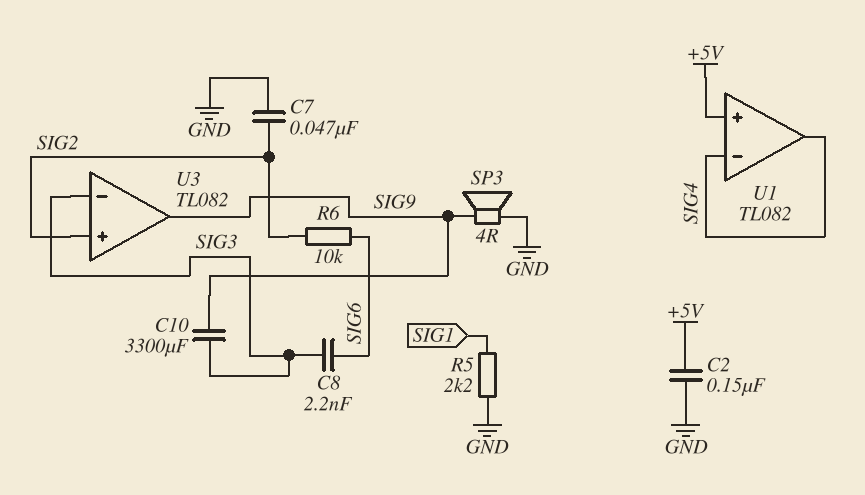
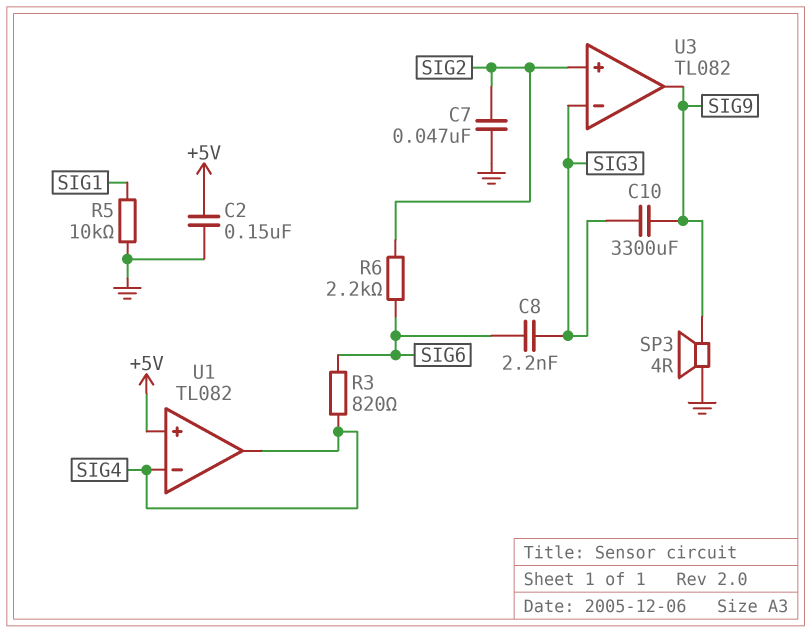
R3: none -> 820 (SIG4, SIG6)
R5: 2.2k (GND, SIG1) -> 10k (GND, SIG1)
R6: 10k (SIG2, SIG6) -> 2.2k (SIG2, SIG6)

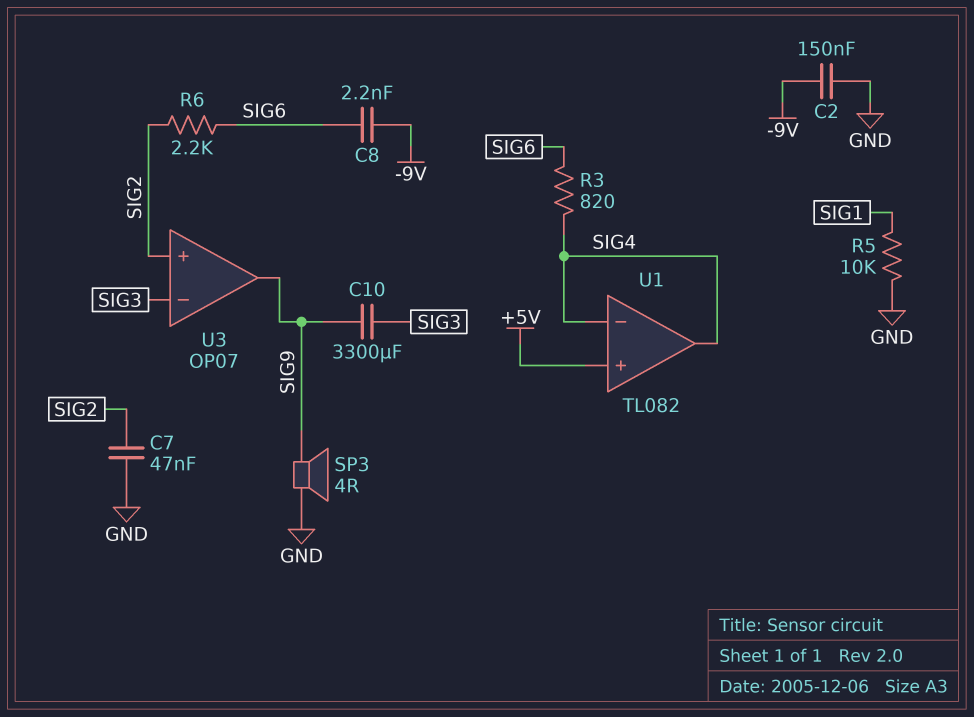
C2: 150nF (+5V, GND) -> 150nF (-9V, GND)
C8: 2.2nF (SIG3, SIG6) -> 2.2nF (-9V, SIG6)
U3: TL082 -> OP07

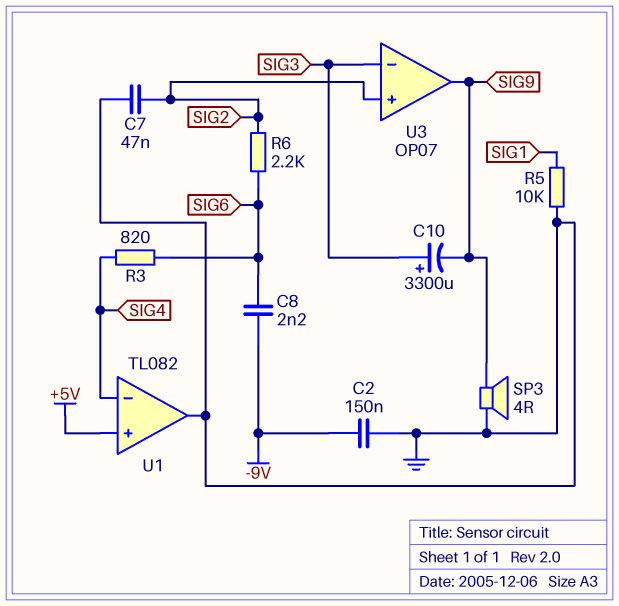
C10: 3300uF (SIG3, SIG9) -> 3300uF (plus SIG3, minus SIG9)
U1 pin out: SIG4 -> GND

